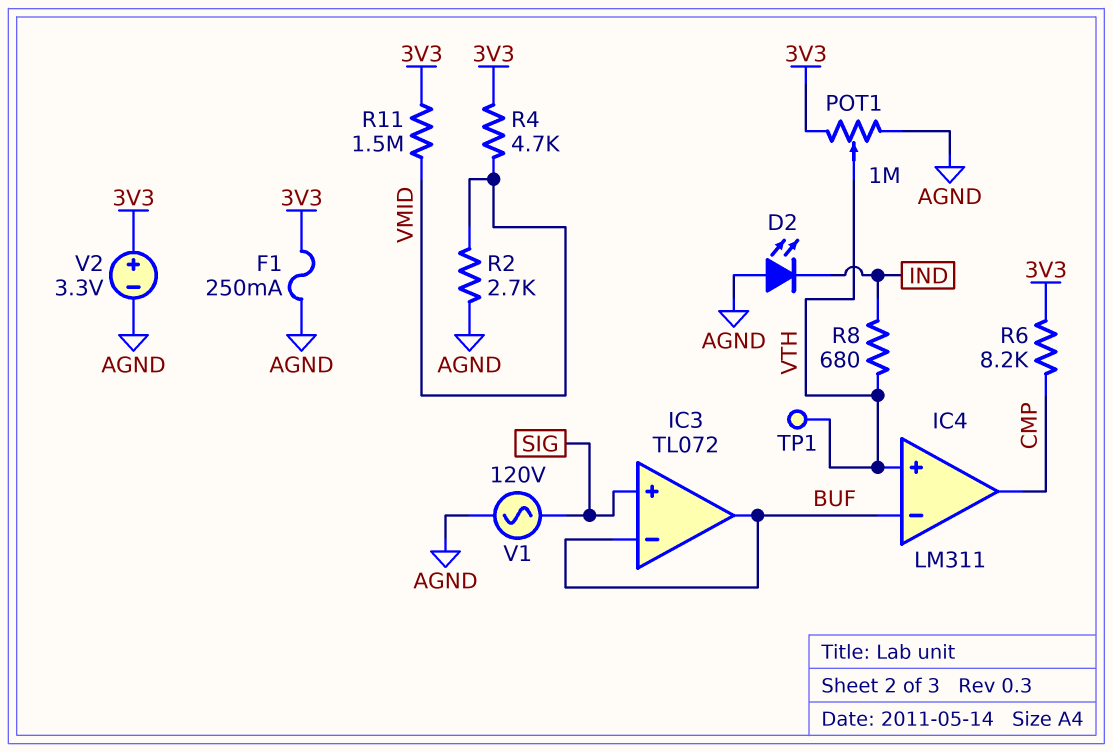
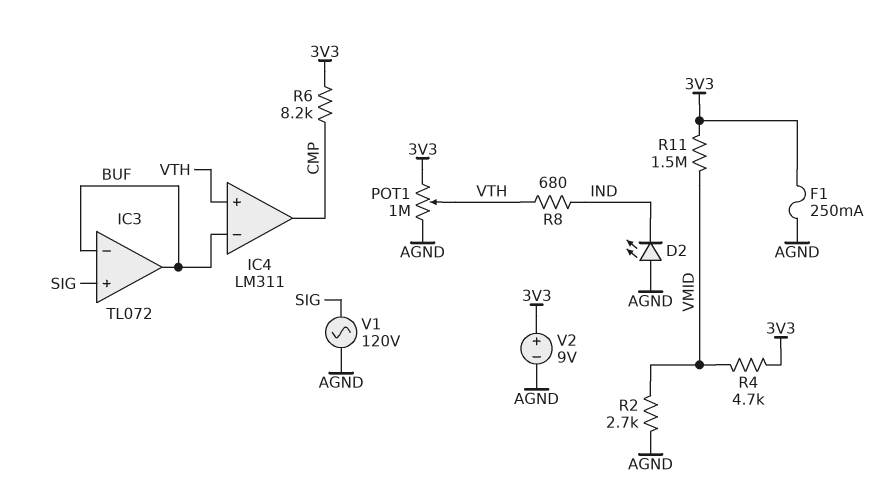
TP1: test point (VTH) -> none
V2: 3.3V (plus 3V3, minus AGND) -> 9V (plus 3V3, minus AGND)

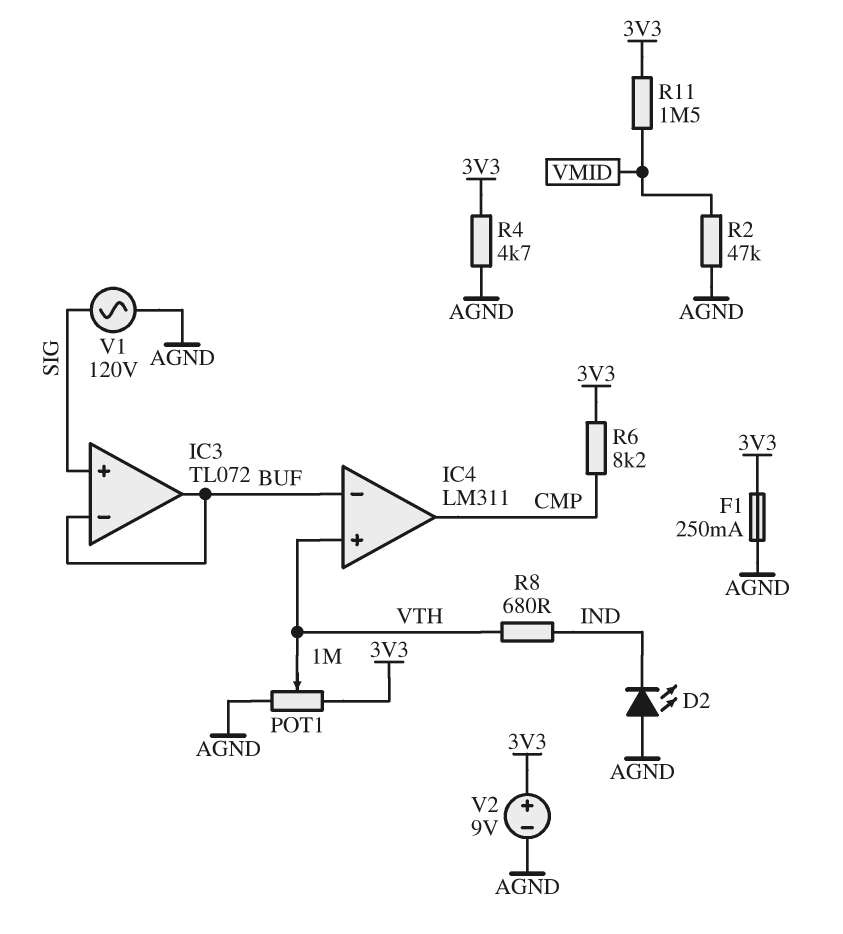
R2: 2.7k (AGND, VMID) -> 47k (AGND, VMID)
R4: 4.7k (3V3, VMID) -> 4.7k (3V3, AGND)

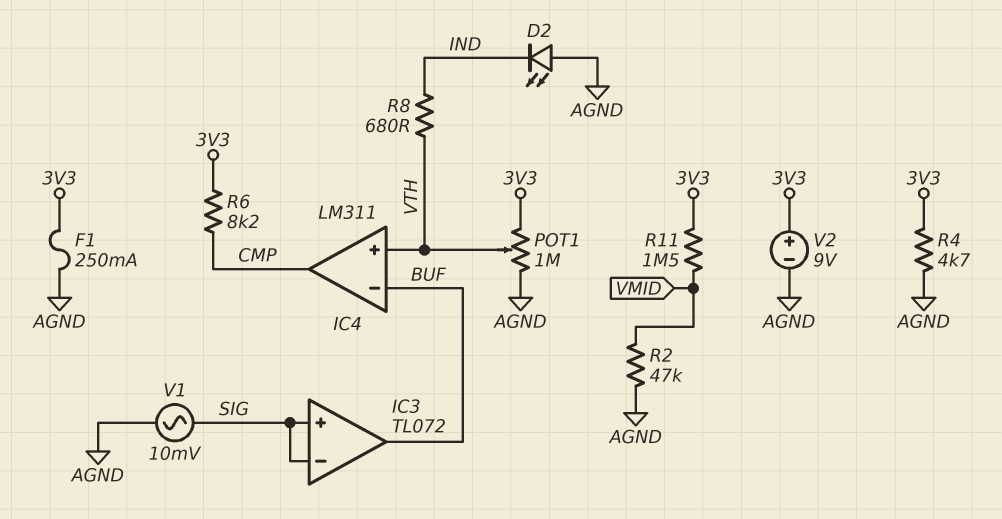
IC3 pin in-: BUF -> SIG
V1: AC 120V (AGND, SIG) -> AC 10mV (AGND, SIG)

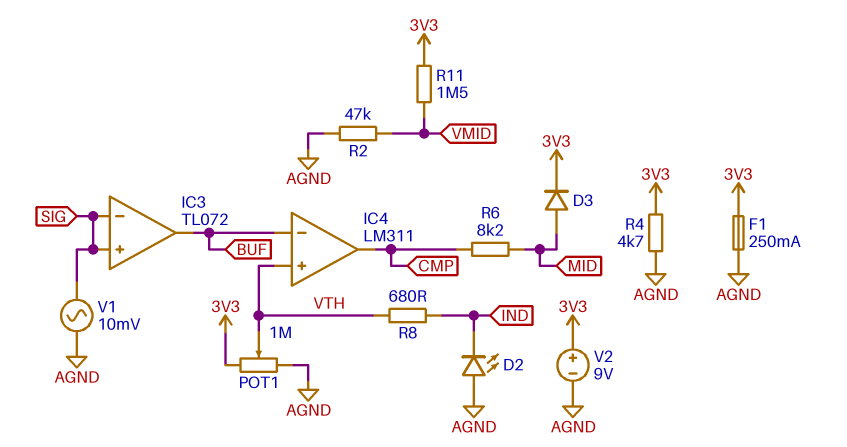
D3: none -> diode (A MID, K 3V3)
R6: 8.2k (3V3, CMP) -> 8.2k (CMP, MID)

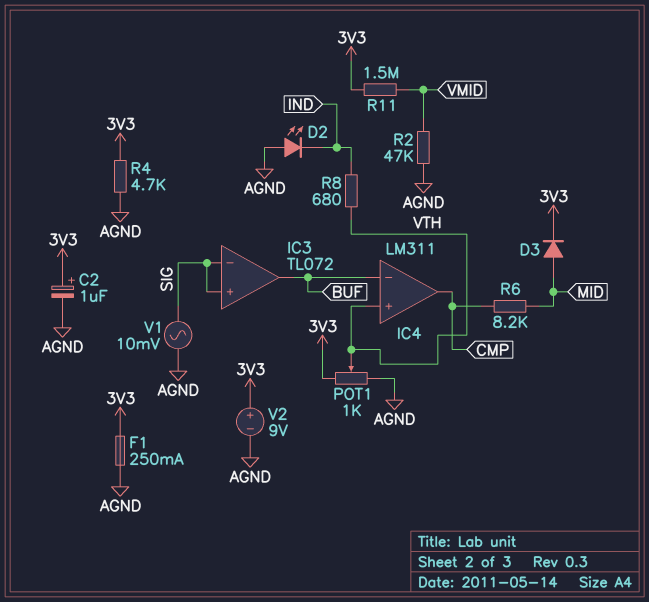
C2: none -> 1uF (plus 3V3, minus AGND)
POT1: 1M (3V3, AGND, wiper VTH) -> 1k (3V3, AGND, wiper VTH)

